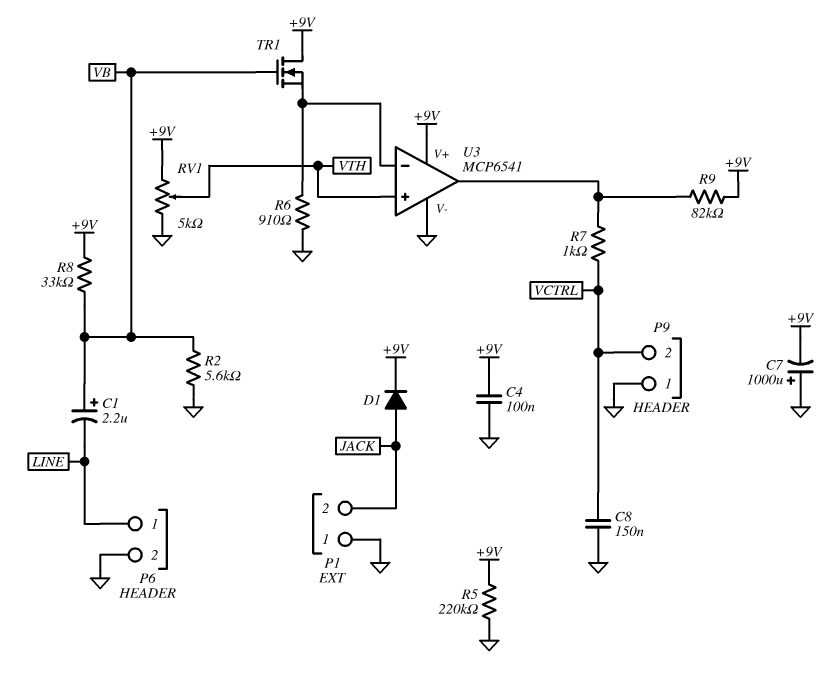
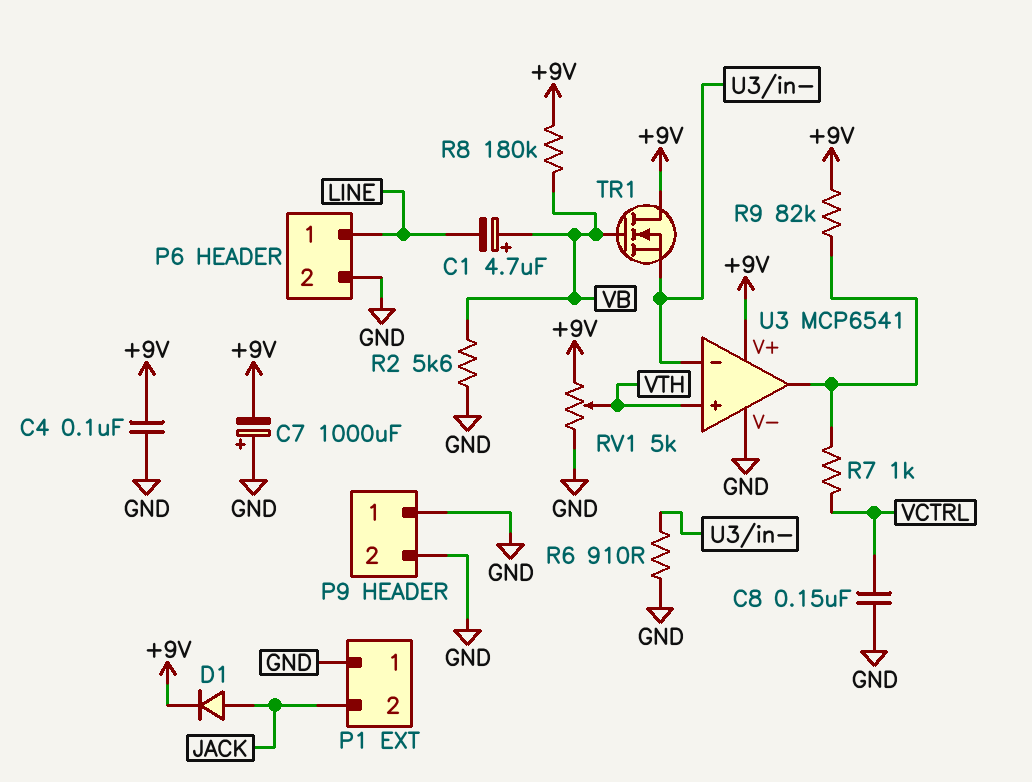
C1: 2.2uF (plus VB, minus LINE) -> 4.7uF (plus VB, minus LINE)
P9 pin 2: VCTRL -> GND
R5: 220k (+9V, GND) -> none
R8: 33k (+9V, VB) -> 180k (+9V, VB)

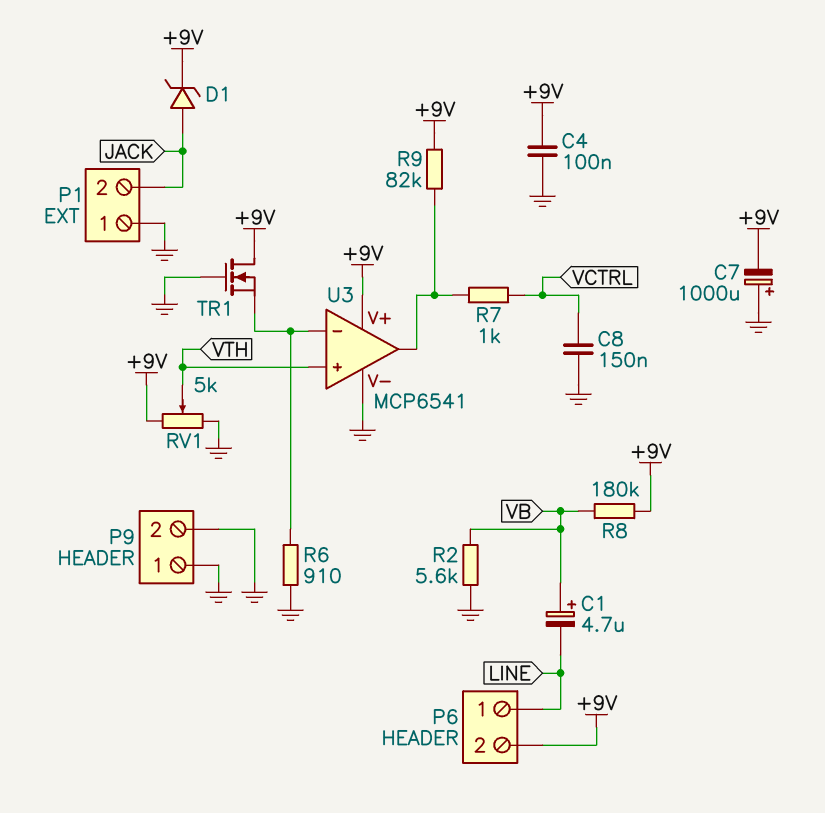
D1: diode (A JACK, K +9V) -> zener (A JACK, K +9V)
P6 pin 2: GND -> +9V
TR1: NMOS (G VB, D +9V, S U3/in-) -> NMOS (G GND, D +9V, S U3/in-)

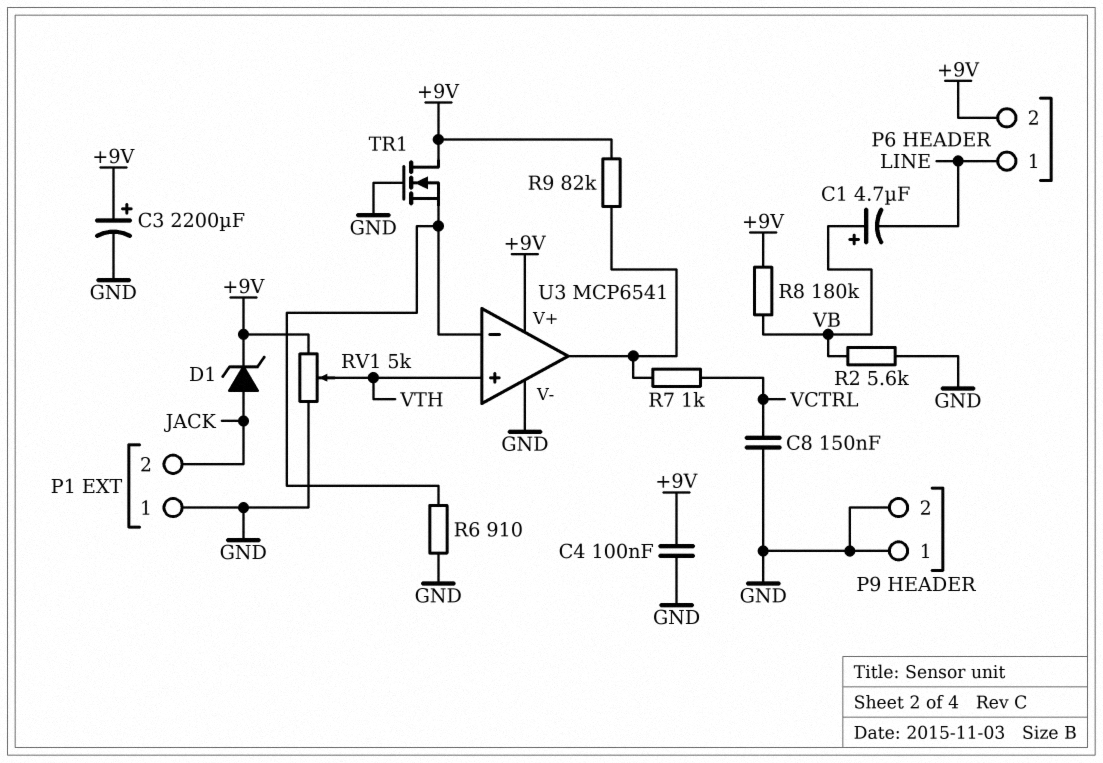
C3: none -> 2200uF (plus +9V, minus GND)
C7: 1000uF (plus GND, minus +9V) -> none

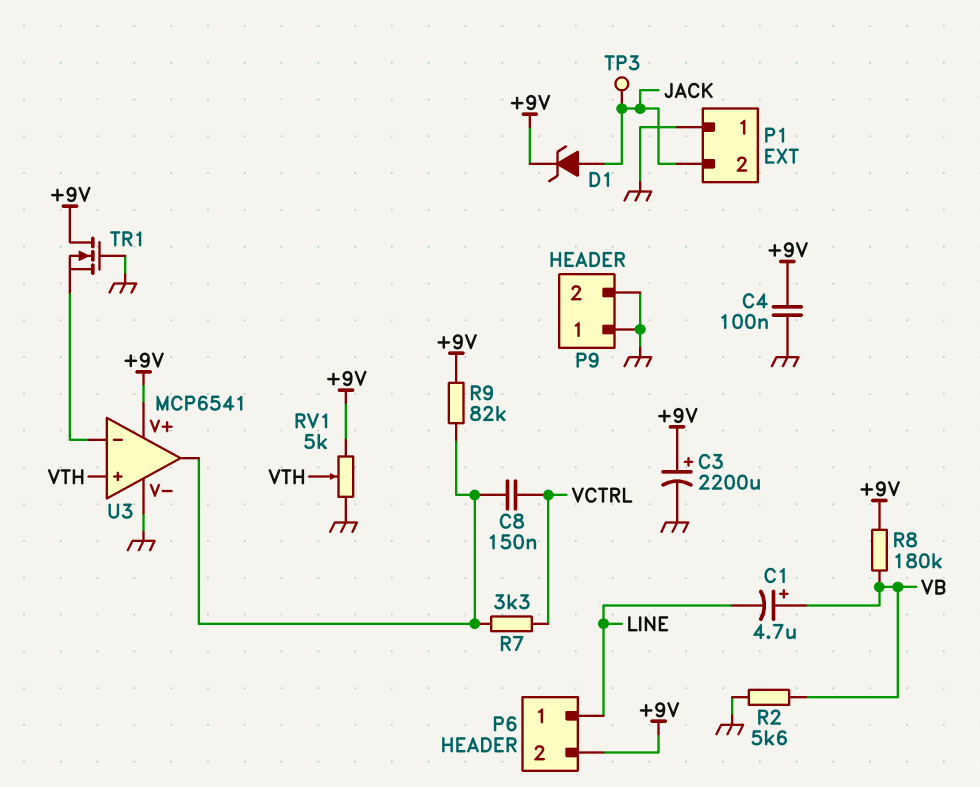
C8: 150nF (GND, VCTRL) -> 150nF (U3/out, VCTRL)
R6: 910 (GND, U3/in-) -> none
R7: 1k (U3/out, VCTRL) -> 3.3k (U3/out, VCTRL)
TP3: none -> test point (JACK)

